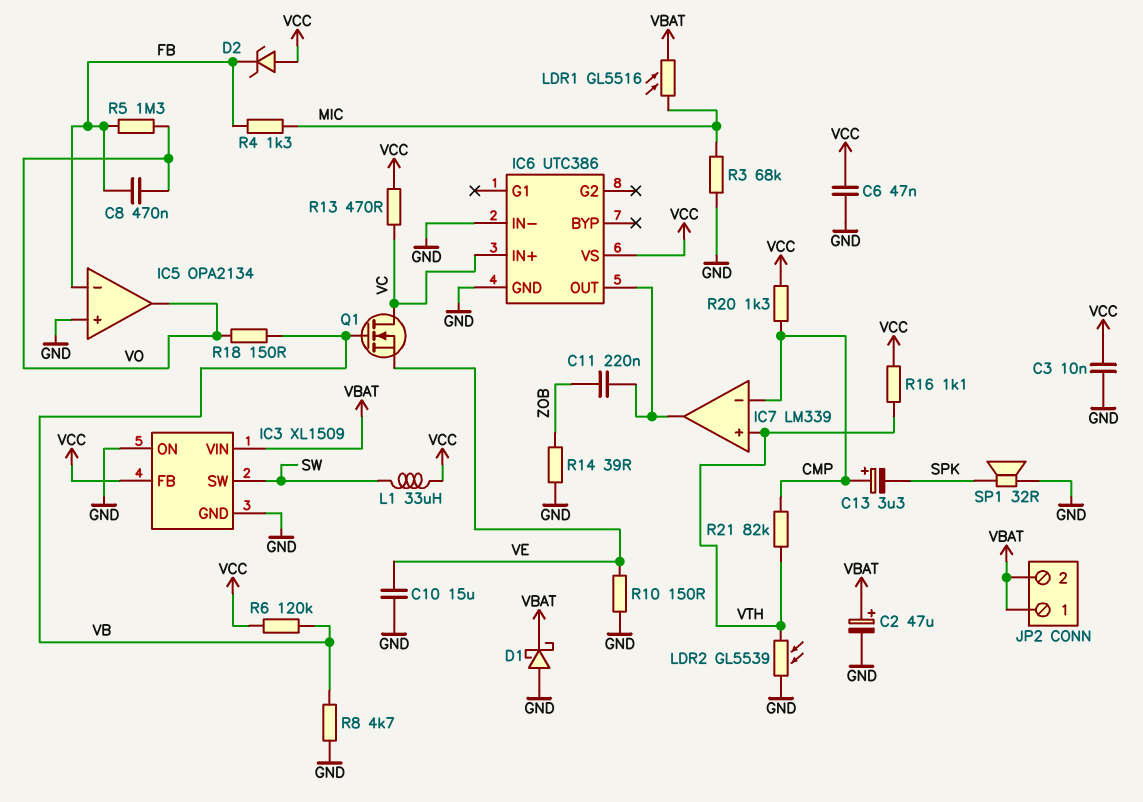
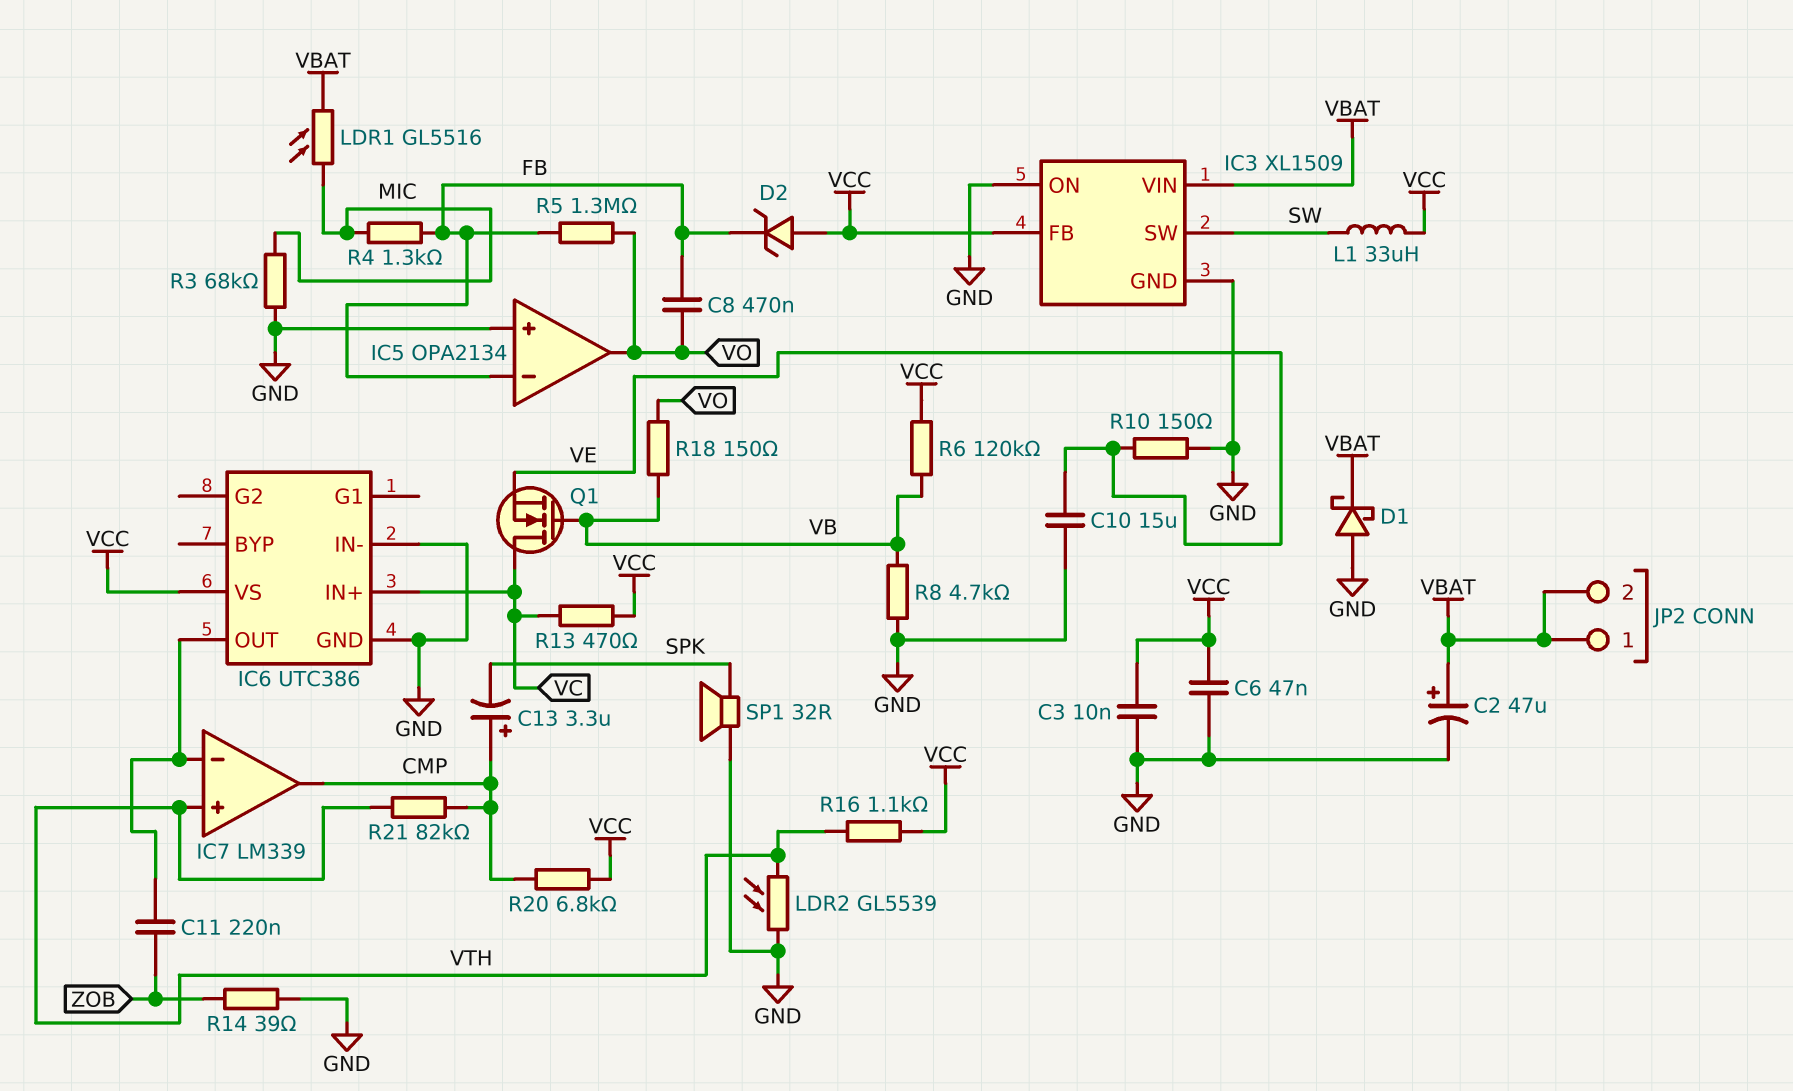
IC7 pin in-: CMP -> IC6/OUT
IC7 pin out: IC6/OUT -> CMP
R20: 1.3k (CMP, VCC) -> 6.8k (CMP, VCC)

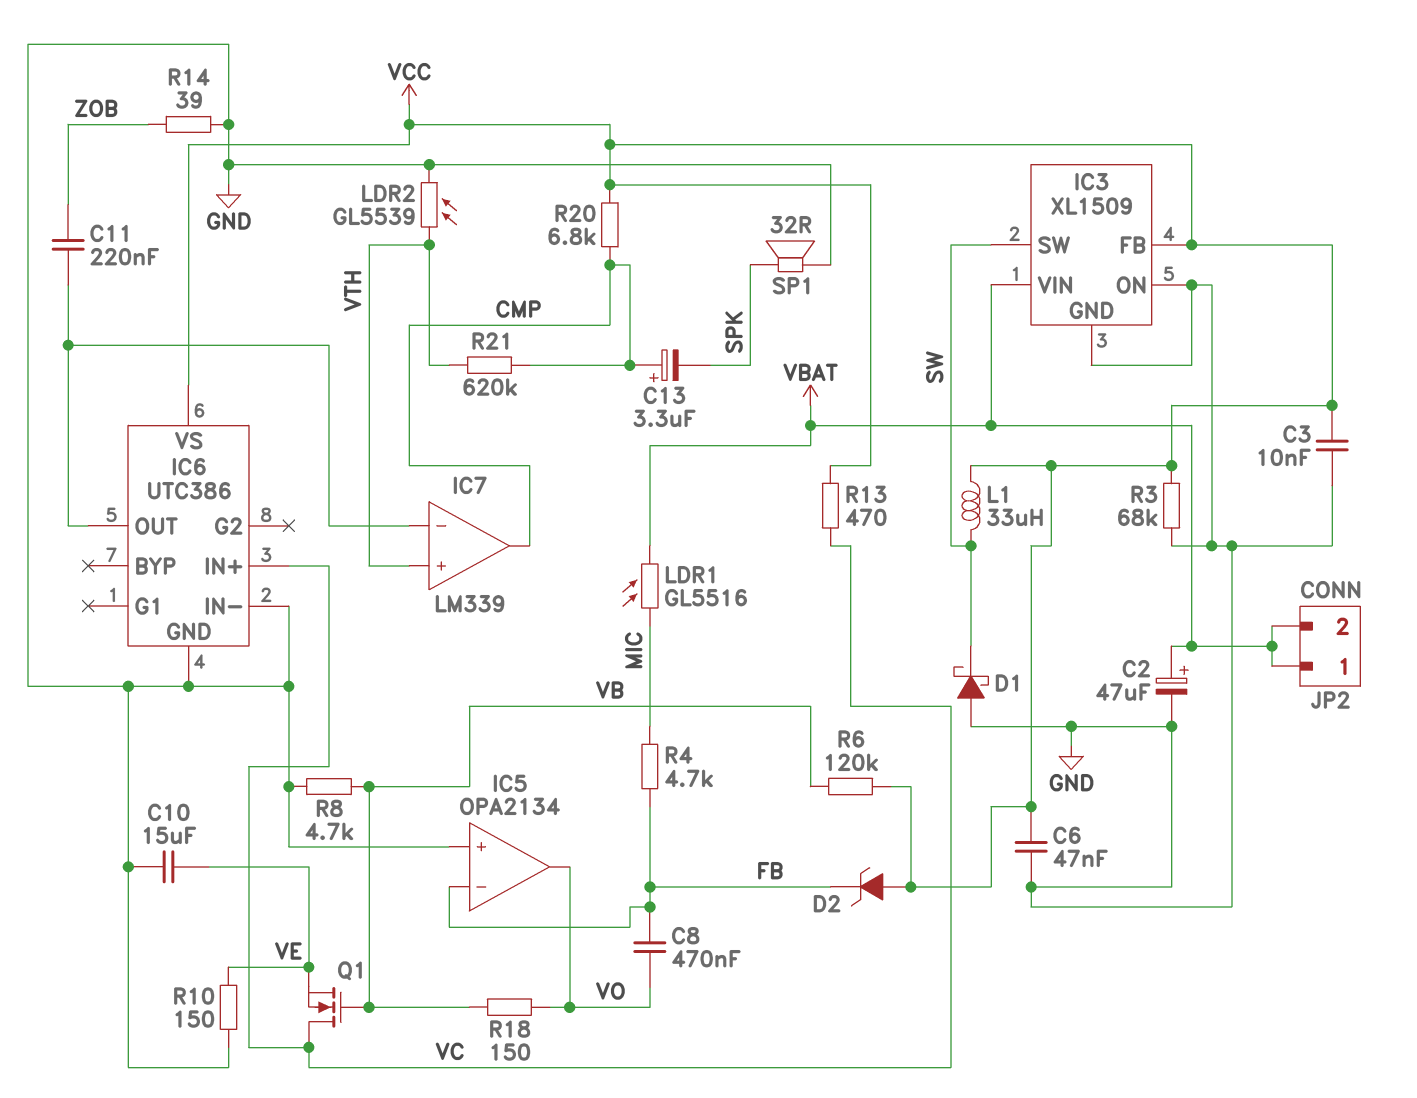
D1: schottky (A GND, K VBAT) -> schottky (A GND, K SW)
R3: 68k (GND, MIC) -> 68k (GND, VCC)
R4: 1.3k (FB, MIC) -> 4.7k (FB, MIC)
R5: 1.3M (FB, VO) -> none
R16: 1.1k (VCC, VTH) -> none
R21: 82k (CMP, VTH) -> 620k (CMP, VTH)

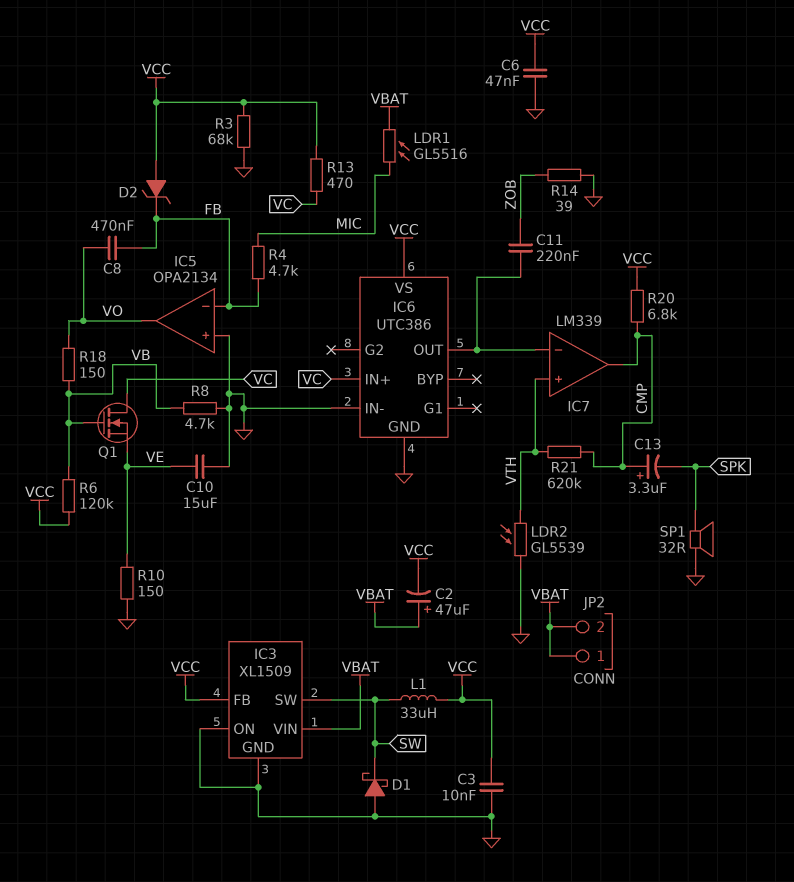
C2: 47uF (plus VBAT, minus GND) -> 47uF (plus VBAT, minus VCC)

